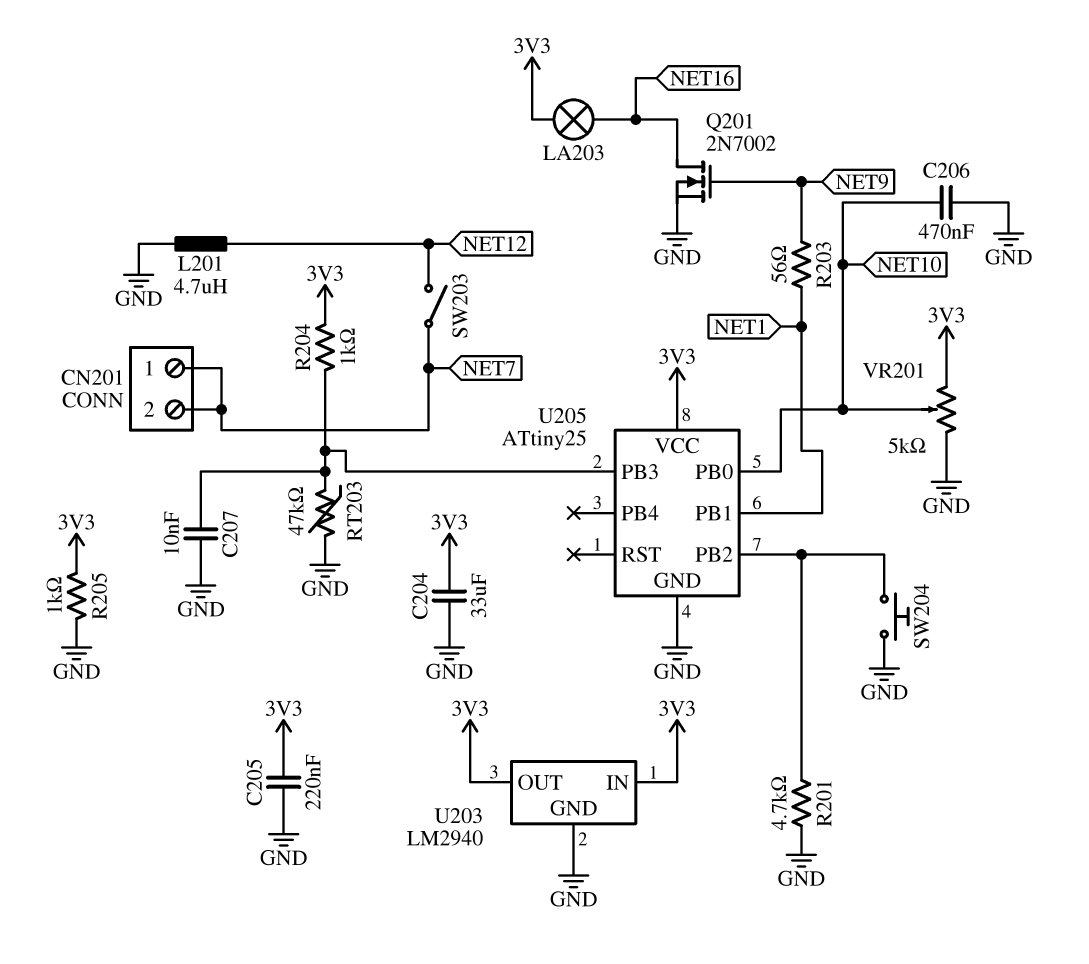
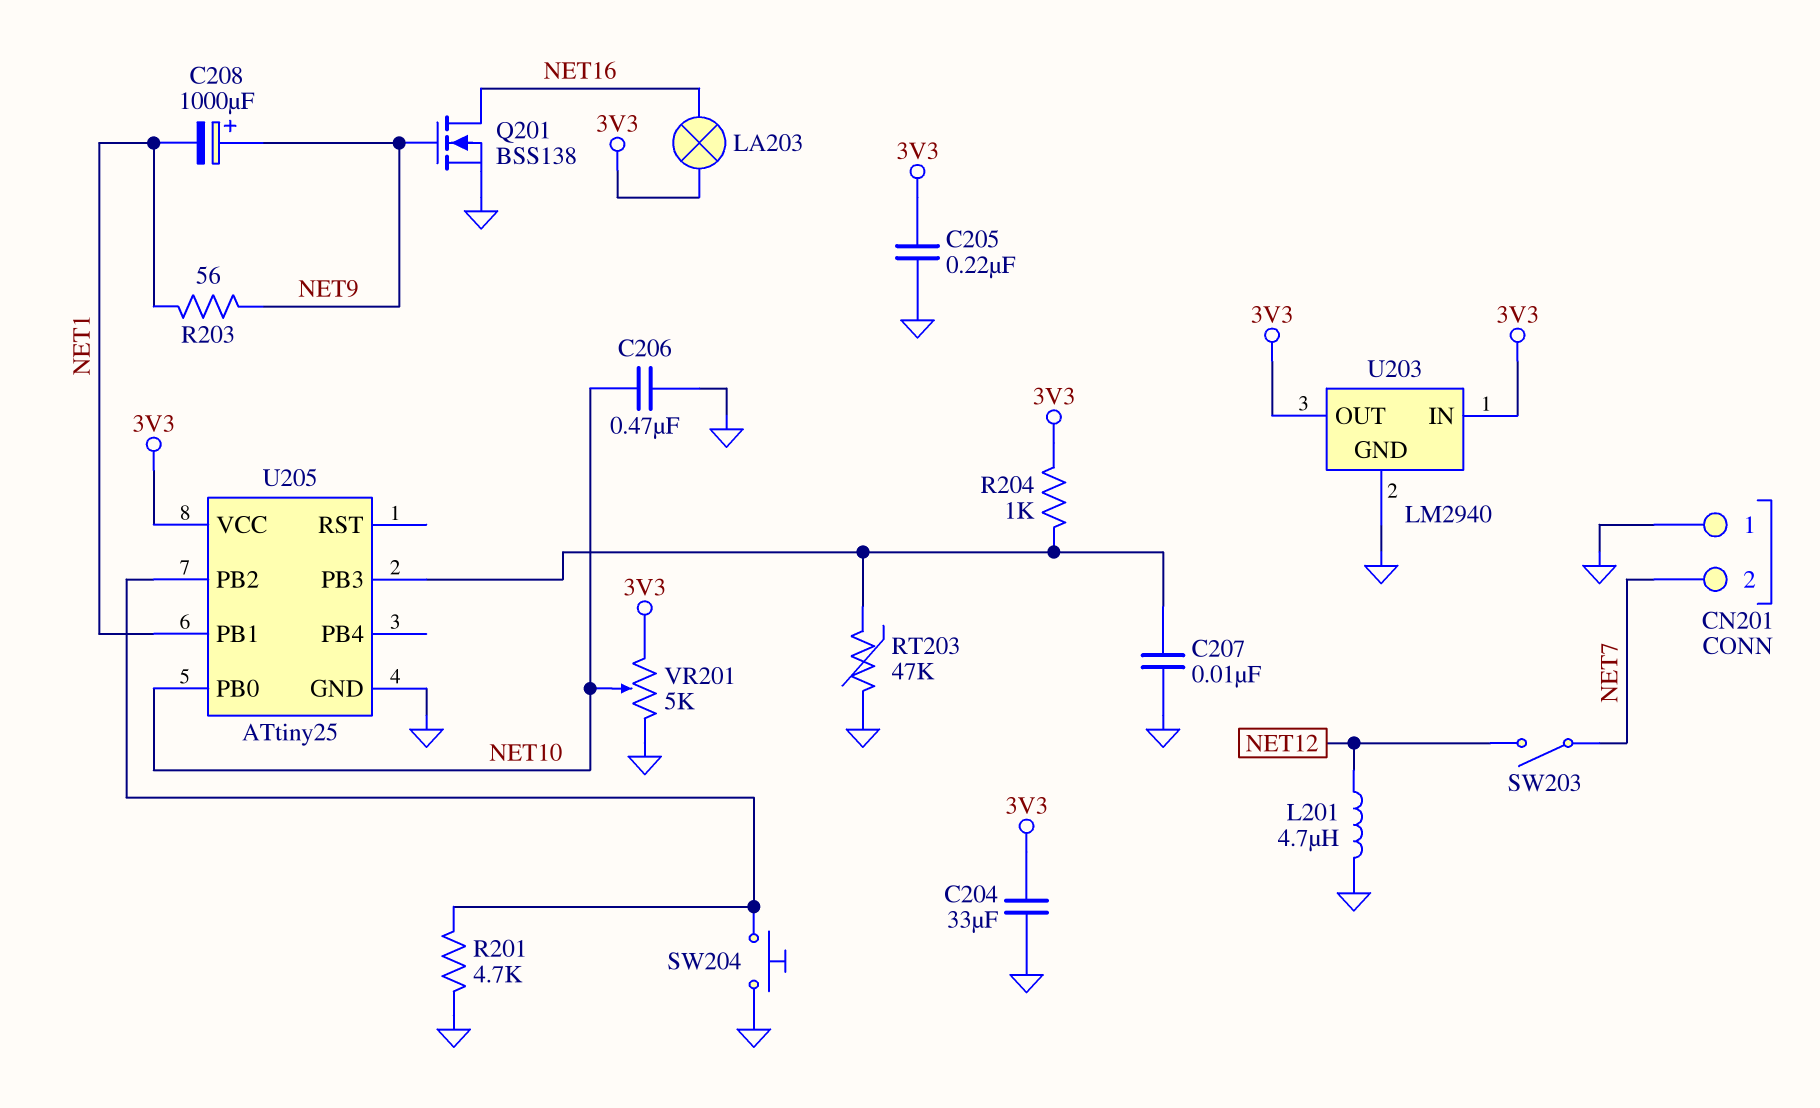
C208: none -> 1000uF (plus NET9, minus NET1)
CN201 pin 1: NET7 -> GND
Q201: NMOS 2N7002 (G NET9, D NET16, S GND) -> NMOS BSS138 (G NET9, D NET16, S GND)
R205: 1k (3V3, GND) -> none

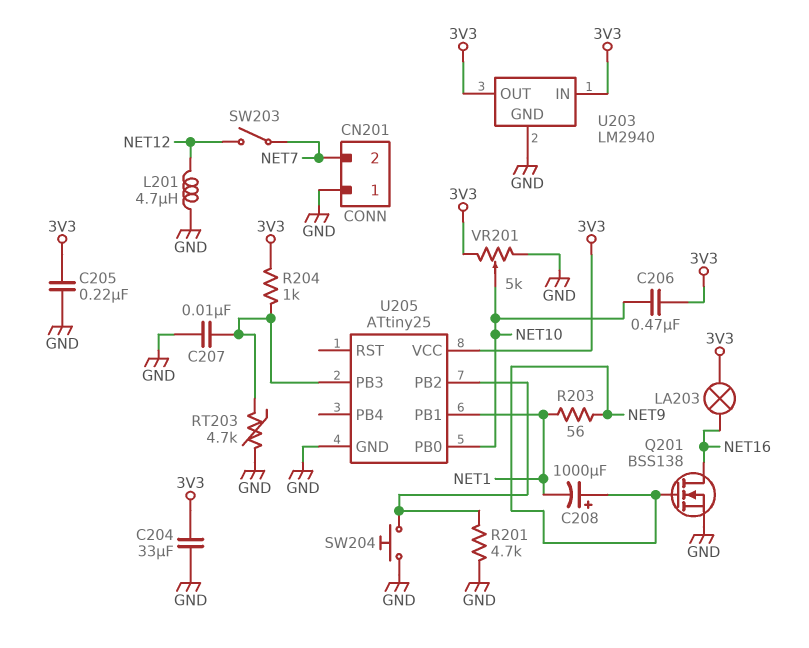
C206: 470nF (GND, NET10) -> 470nF (3V3, NET10)
RT203: 47k (GND, U205/PB3) -> 4.7k (GND, U205/PB3)

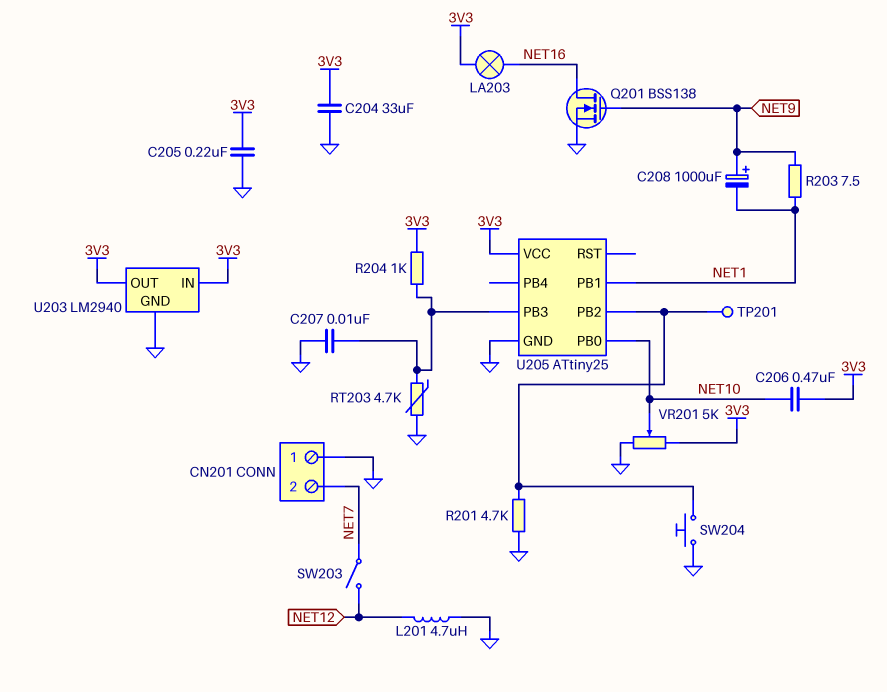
R203: 56 (NET1, NET9) -> 7.5 (NET1, NET9)
TP201: none -> test point (U205/PB2)

